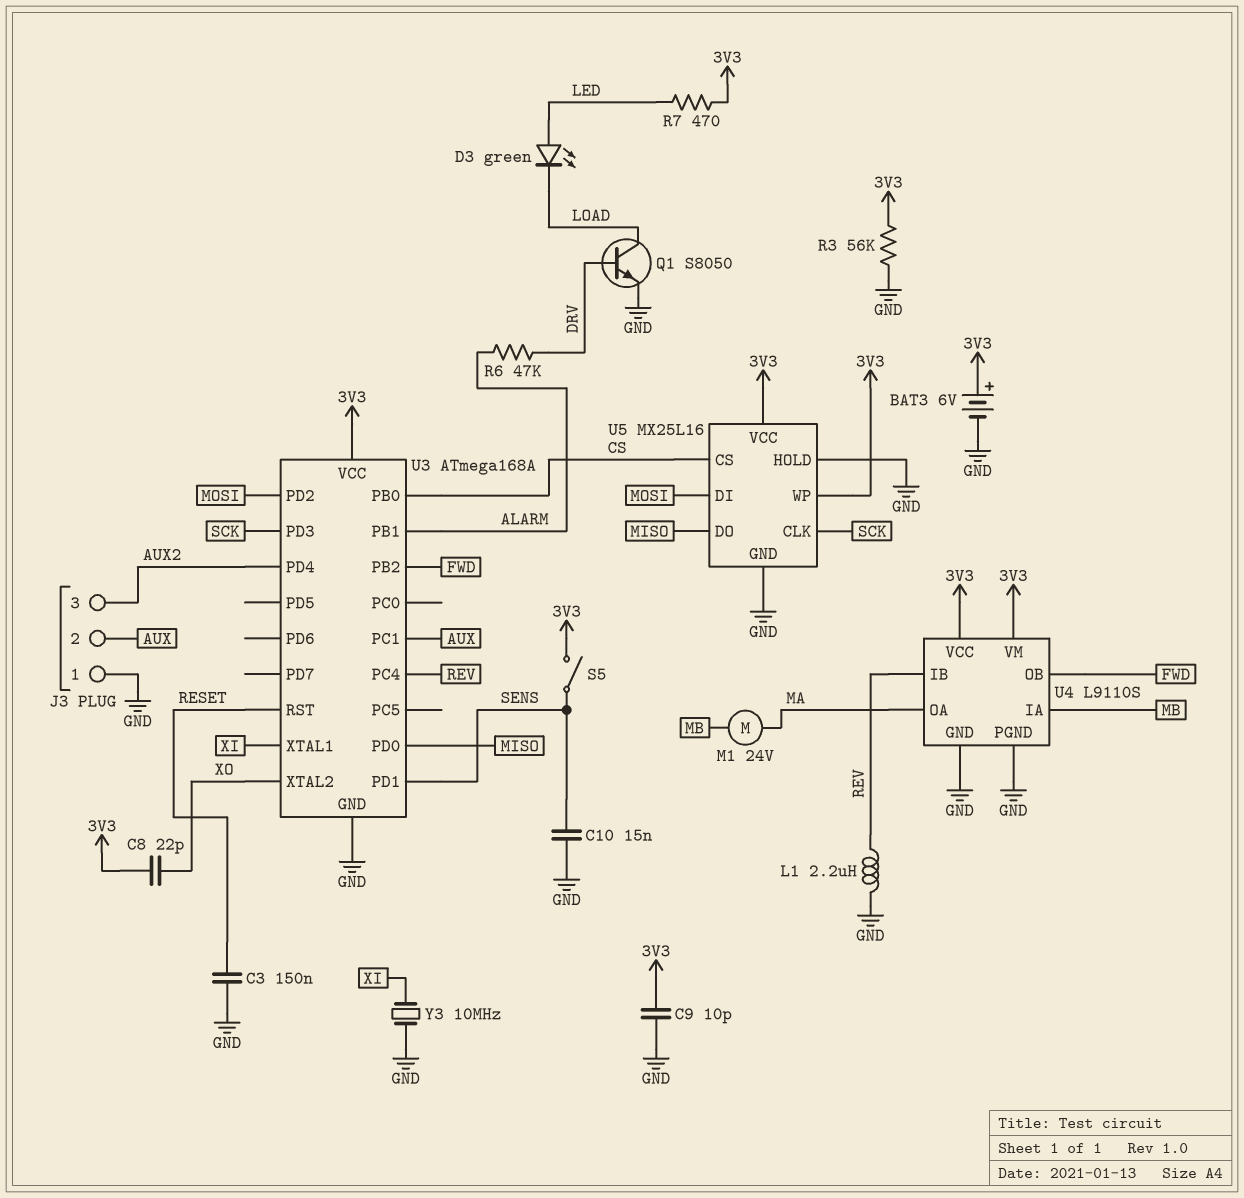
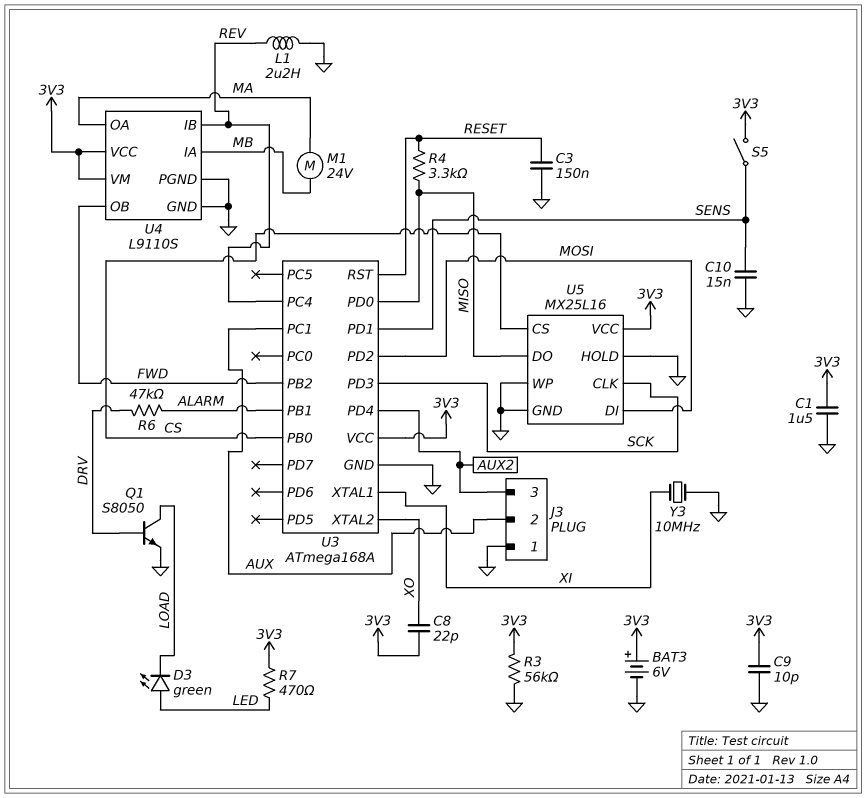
C1: none -> 1.5uF (3V3, GND)
R4: none -> 3.3k (MISO, RESET)
U5 pin WP: 3V3 -> GND

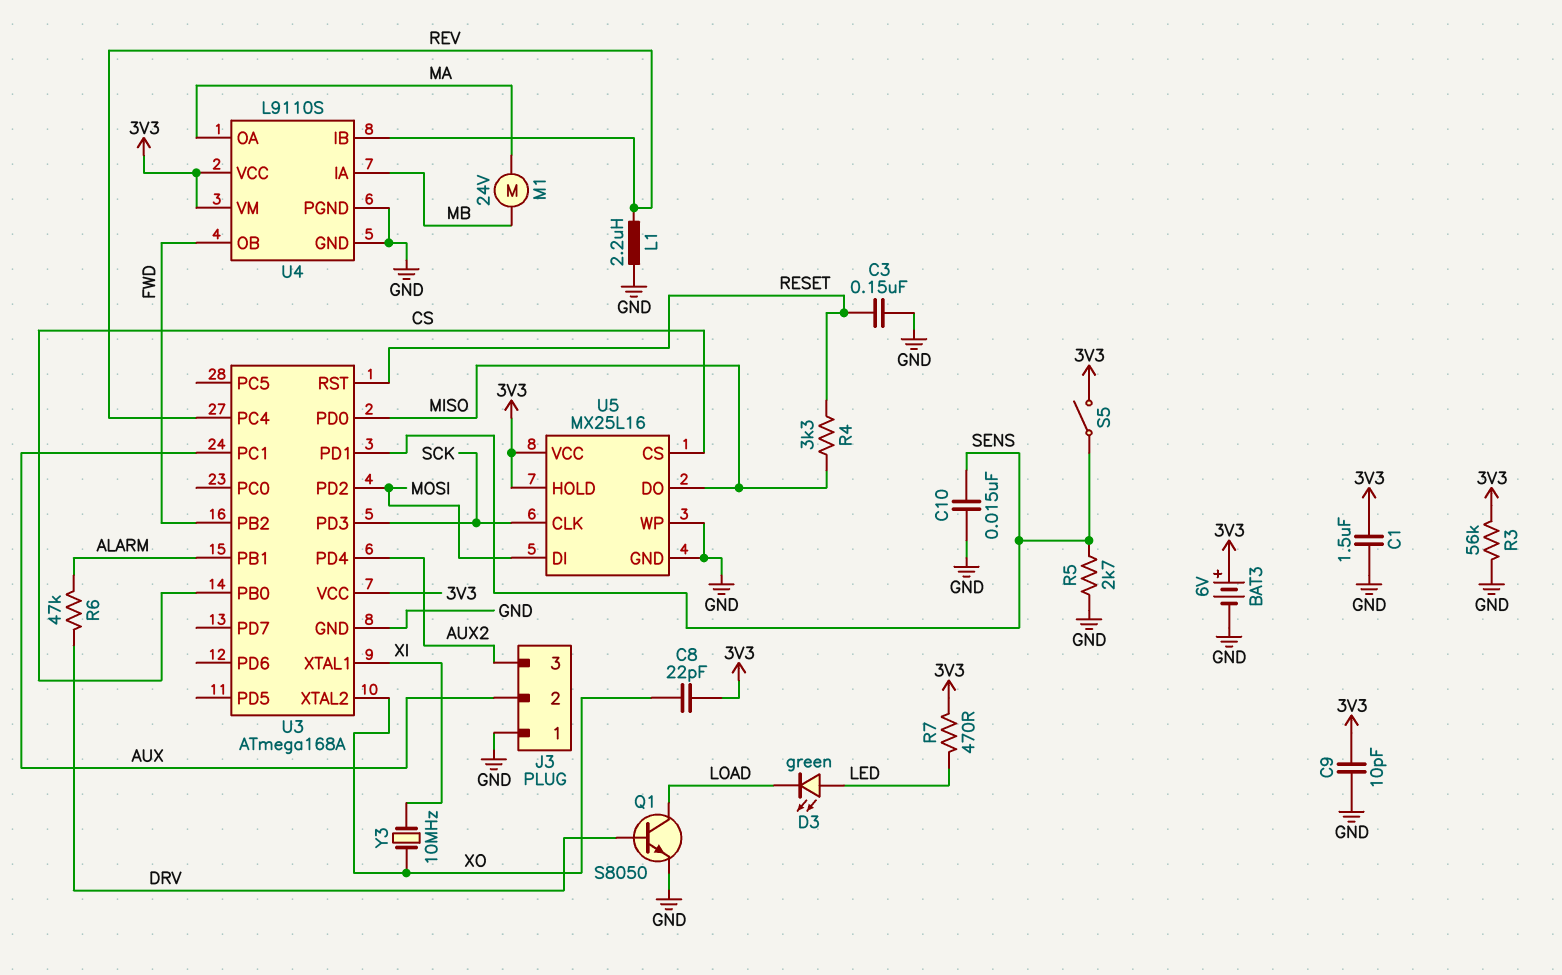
R5: none -> 2.7k (GND, SENS)
U5 pin HOLD: GND -> 3V3
Y3: 10MHz (GND, XI) -> 10MHz (XI, XO)

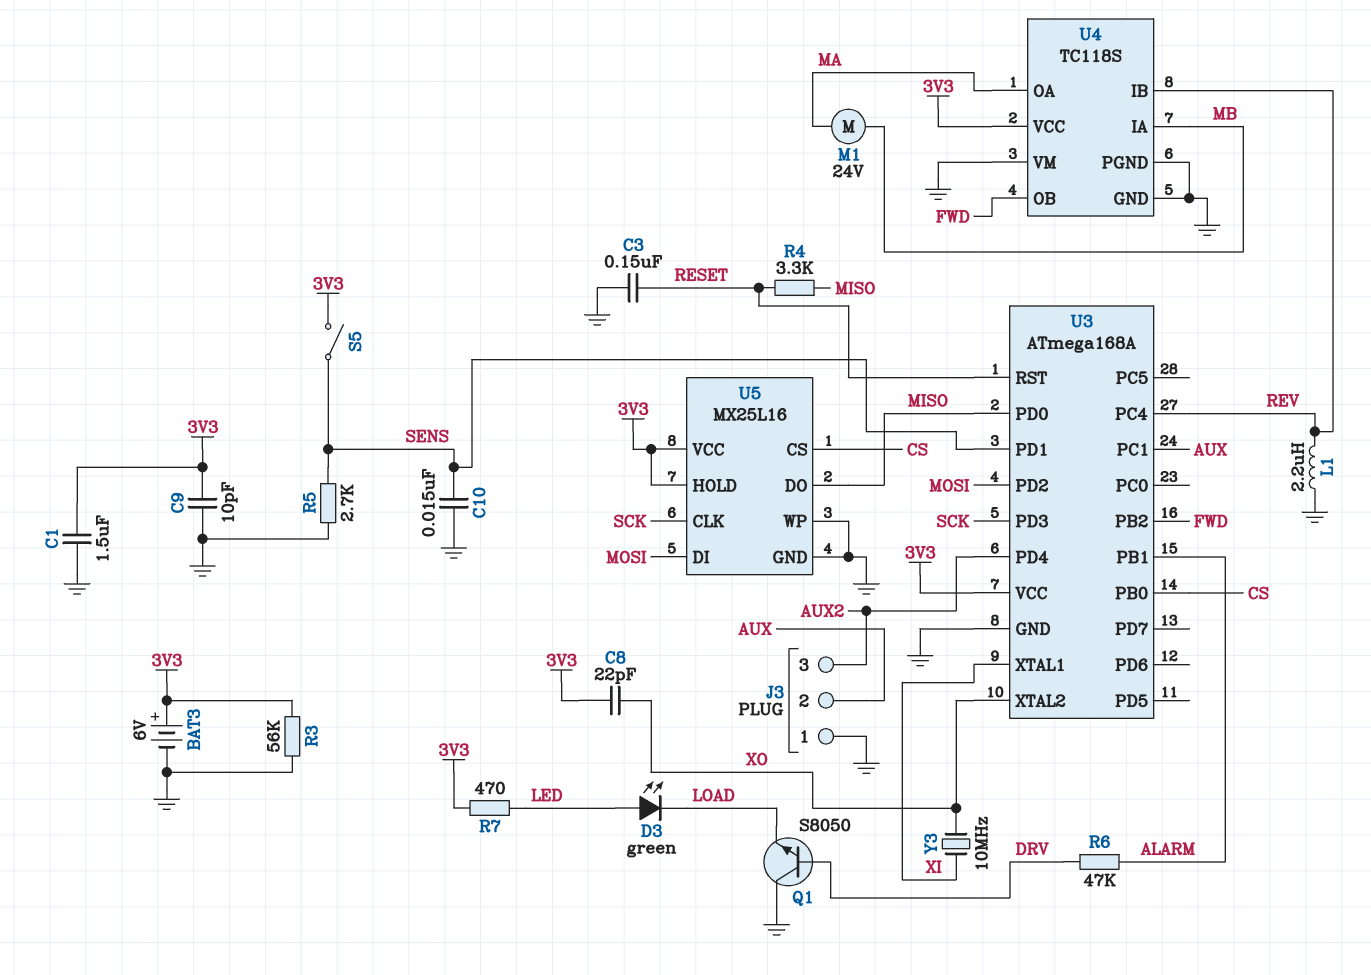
Q1: NPN S8050 (B DRV, C LOAD, E GND) -> NPN S8050 (B DRV, C GND, E LOAD)
U4: L9110S -> TC118S
U4 pin VM: 3V3 -> GND

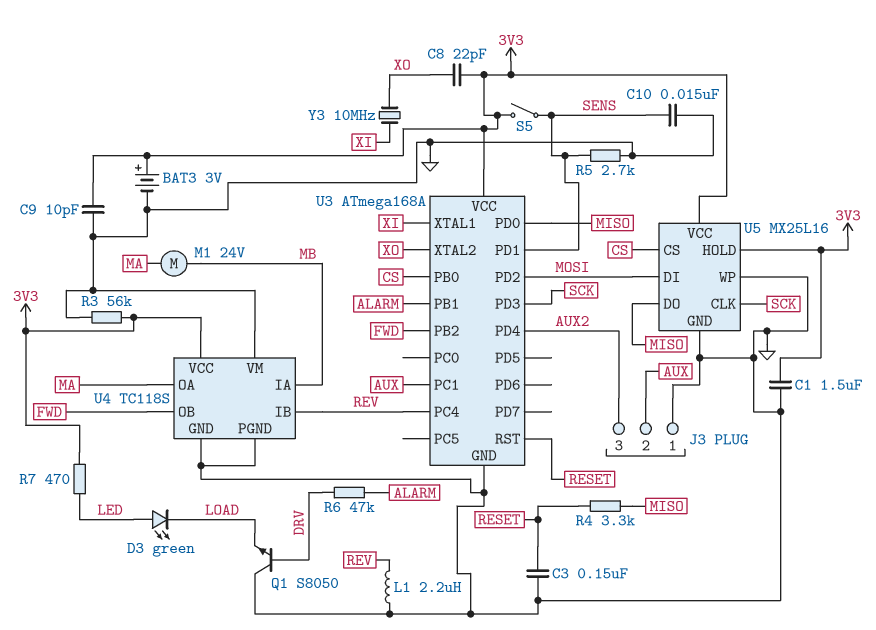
BAT3: 6V (plus 3V3, minus GND) -> 3V (plus 3V3, minus GND)

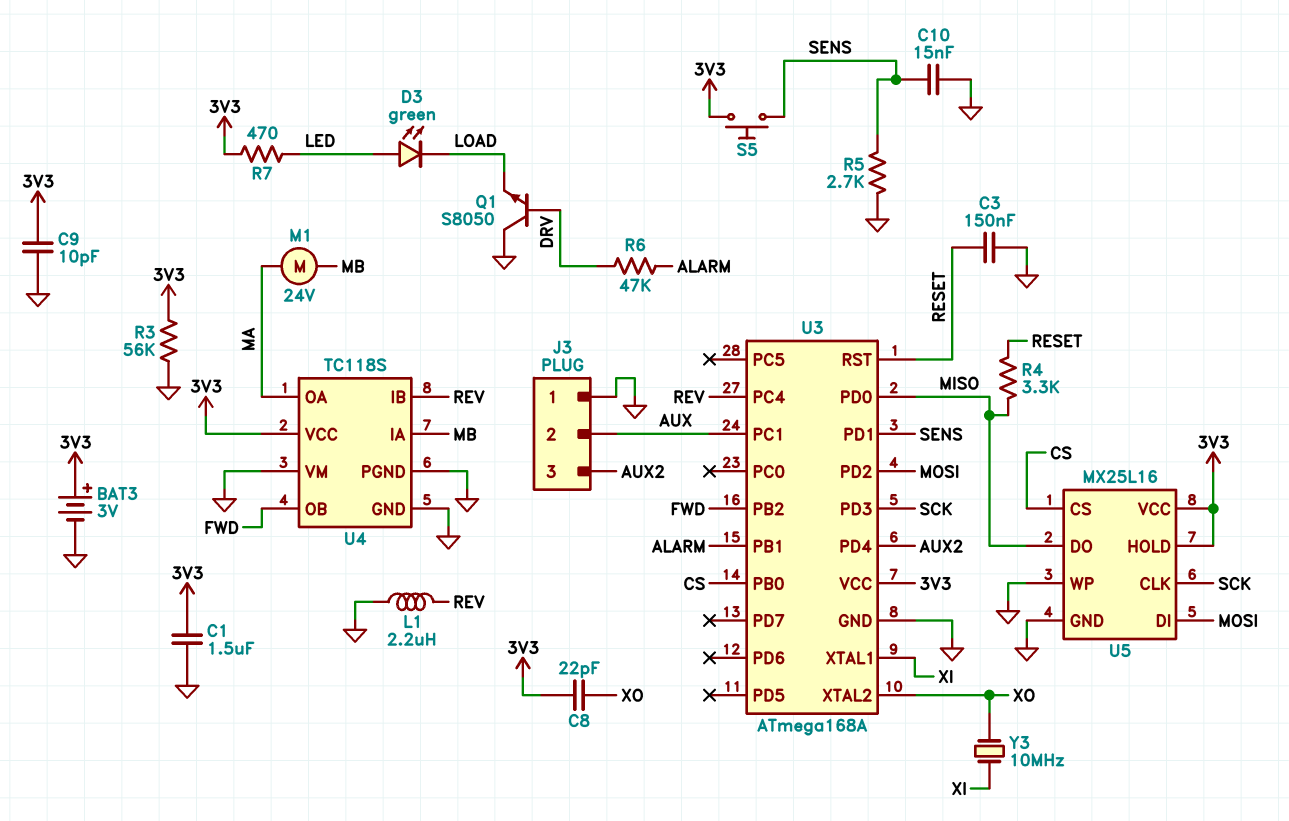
S5: switch (3V3, SENS) -> button (3V3, SENS)

